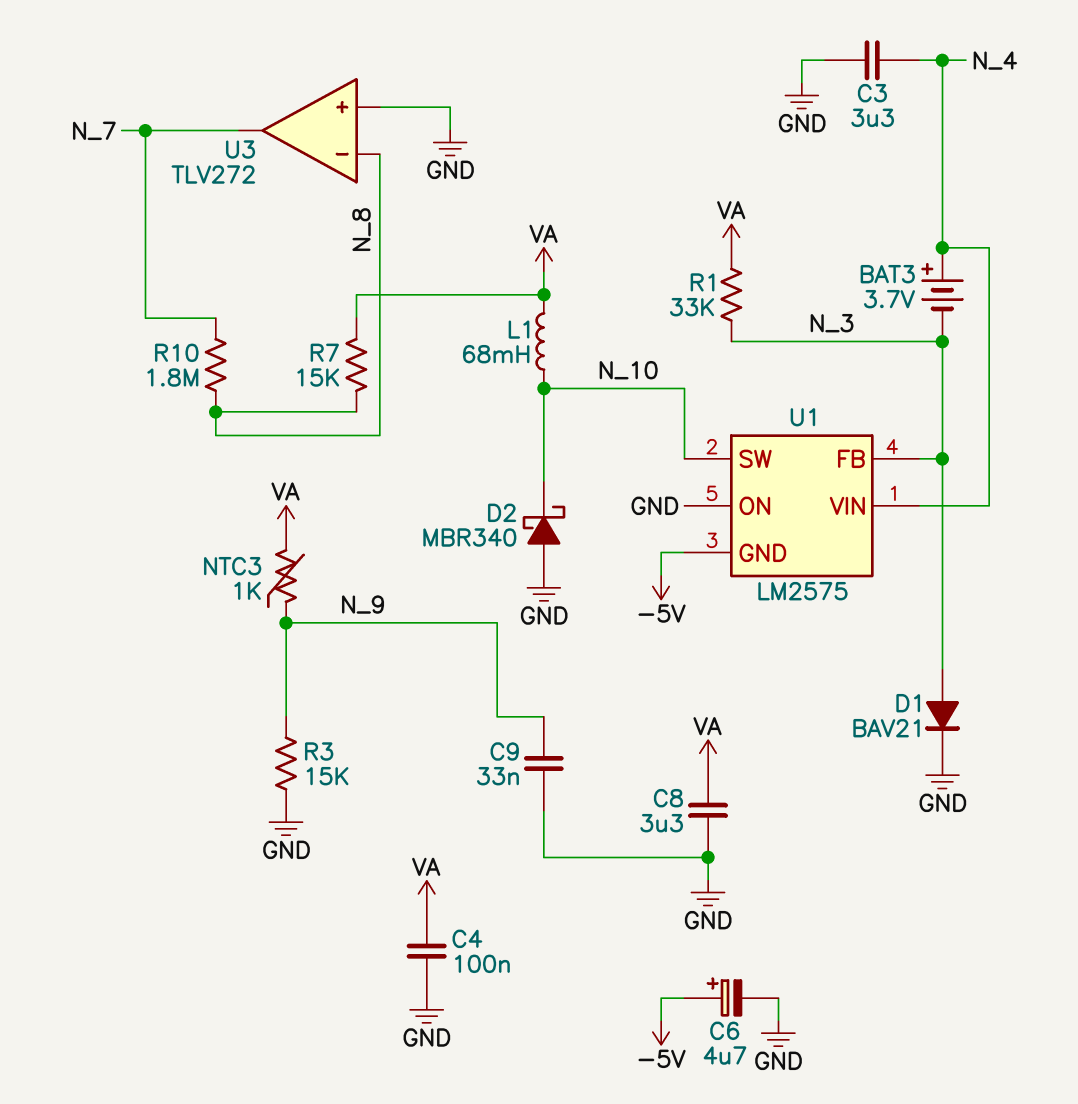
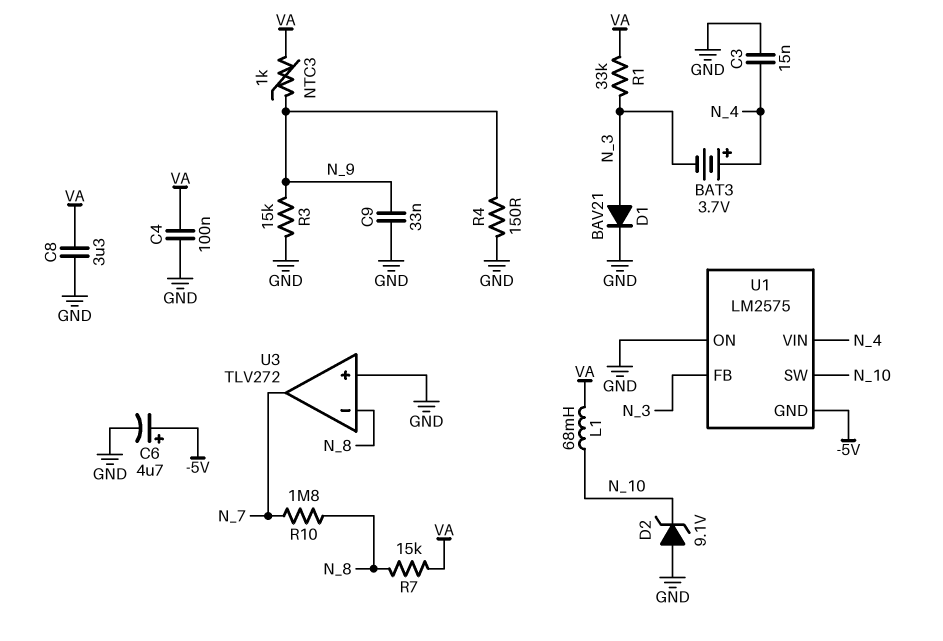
C3: 3.3uF (GND, N_4) -> 15nF (GND, N_4)
D2: schottky MBR340 (A GND, K N_10) -> zener 9.1V (A GND, K N_10)
R4: none -> 150 (GND, N_9)

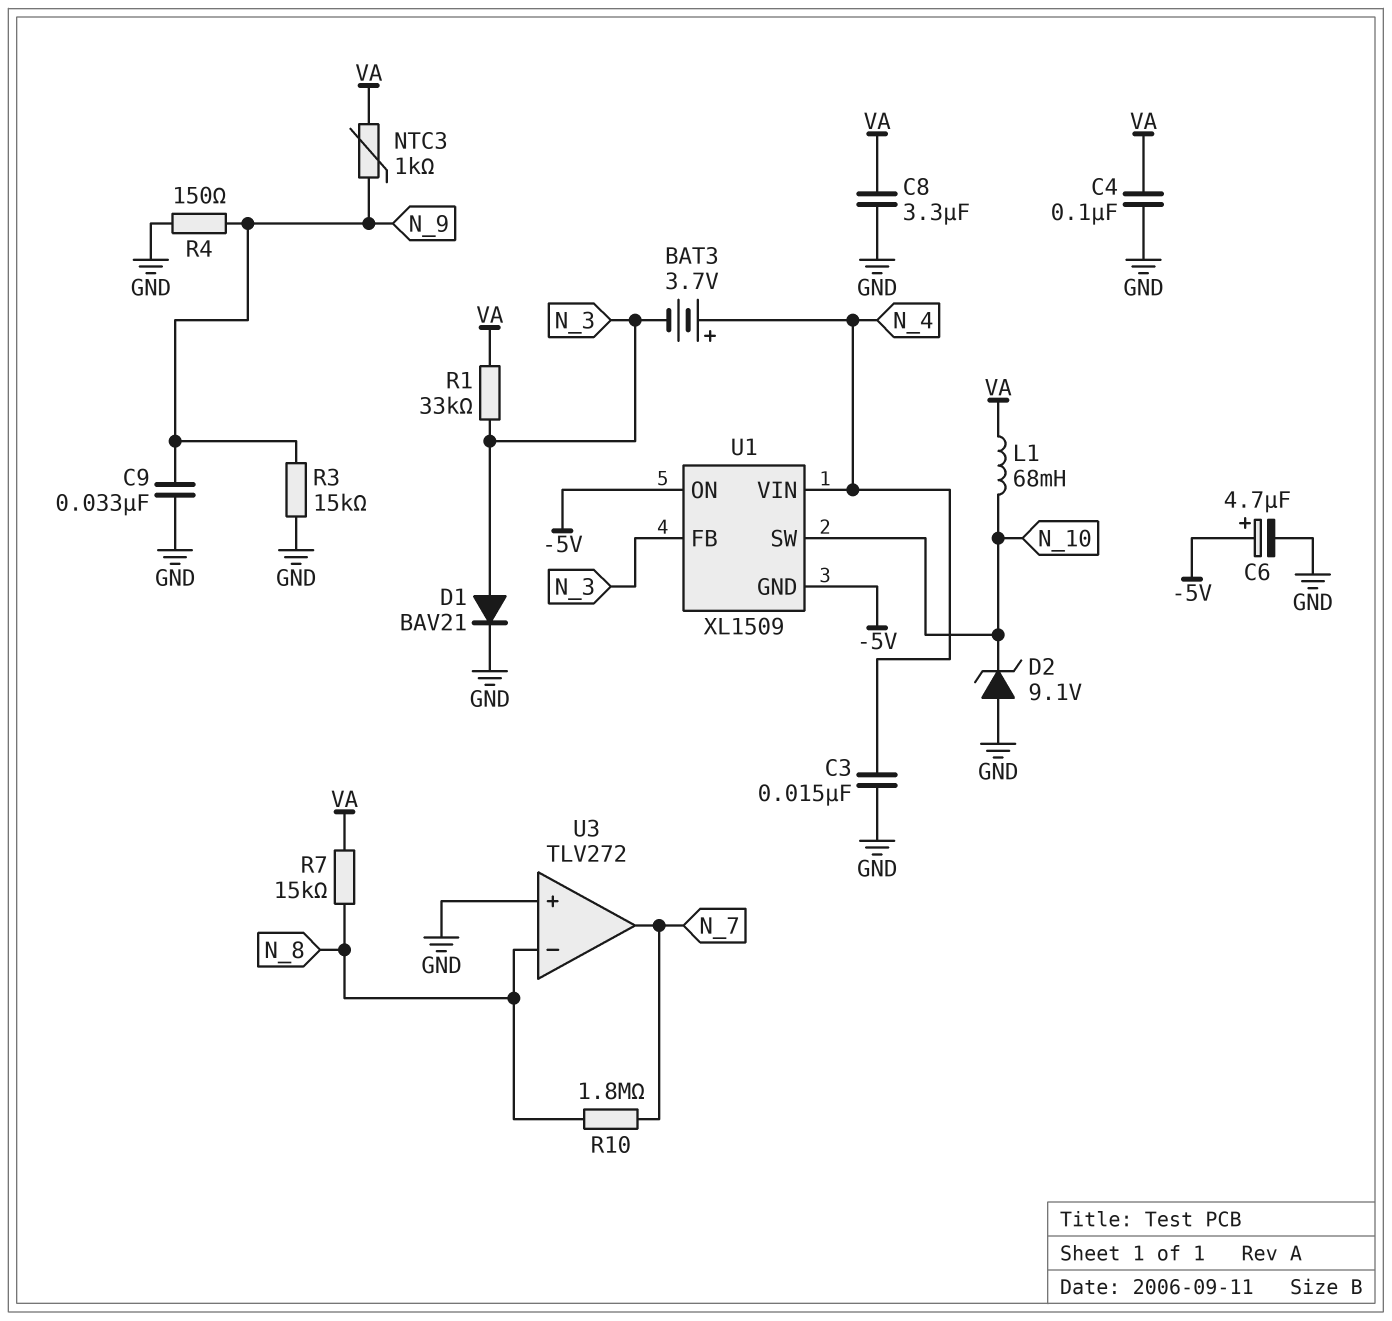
U1: LM2575 -> XL1509
U1 pin ON: GND -> -5V

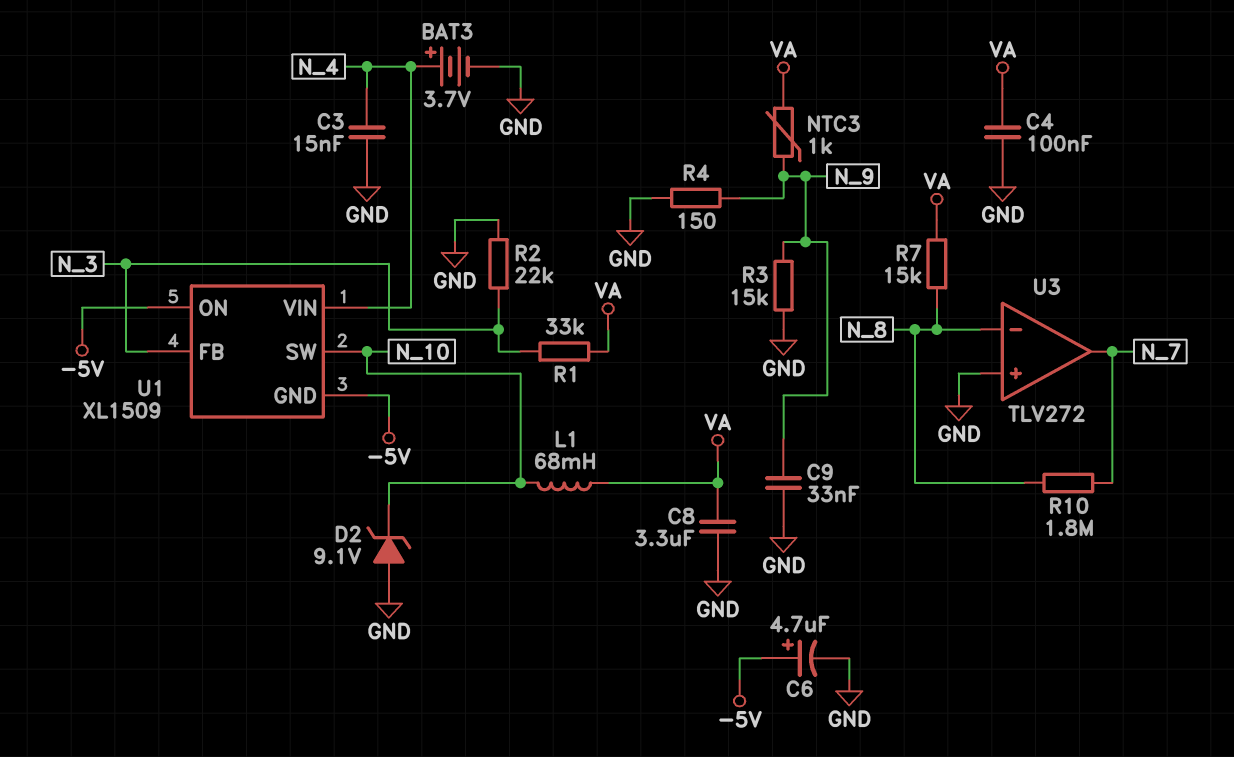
BAT3: 3.7V (plus N_4, minus N_3) -> 3.7V (plus N_4, minus GND)
D1: diode BAV21 (A N_3, K GND) -> none
R2: none -> 22k (GND, N_3)

